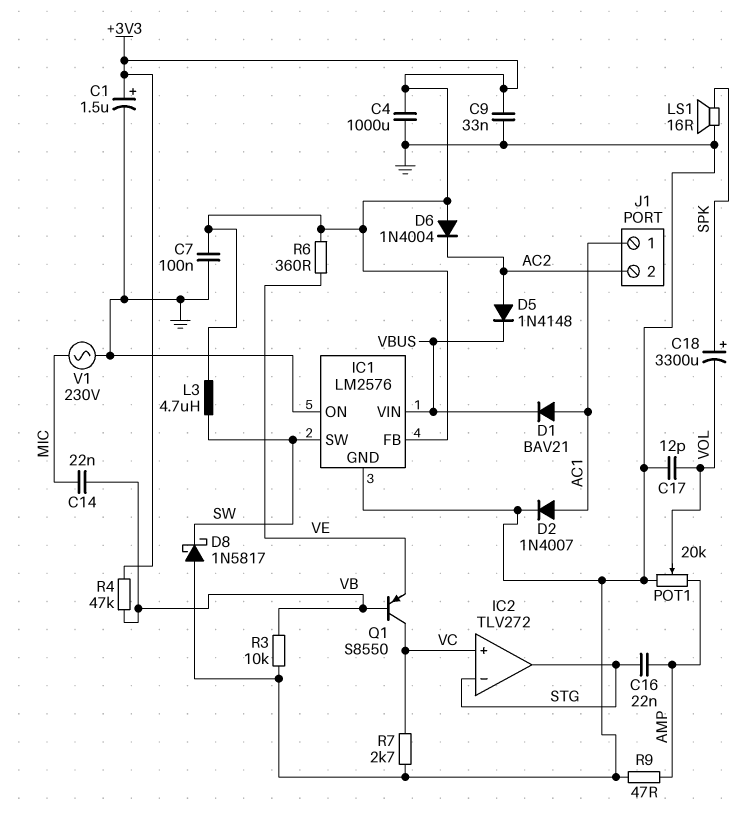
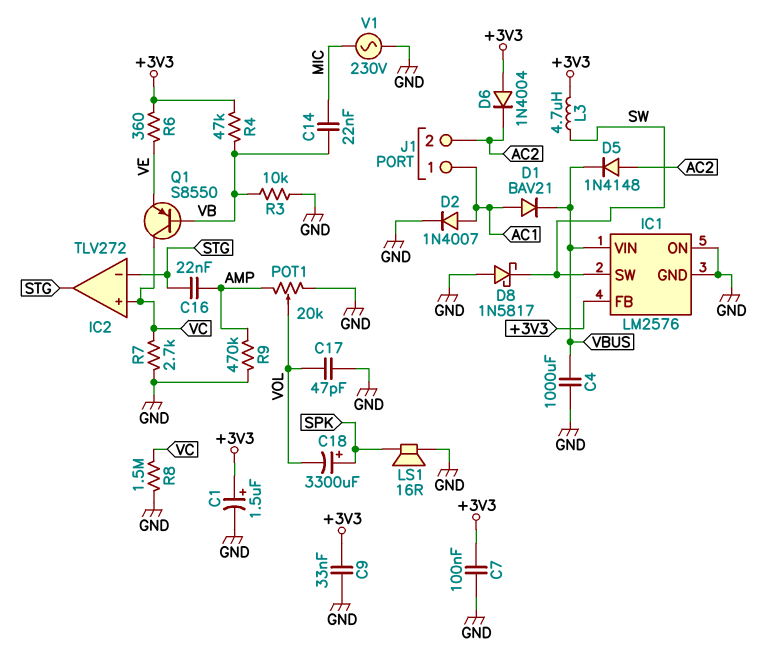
C4: 1000uF (+3V3, GND) -> 1000uF (GND, VBUS)
C17: 12pF (GND, VOL) -> 47pF (GND, VOL)
R8: none -> 1.5M (GND, VC)
R9: 47 (AMP, GND) -> 470k (AMP, GND)

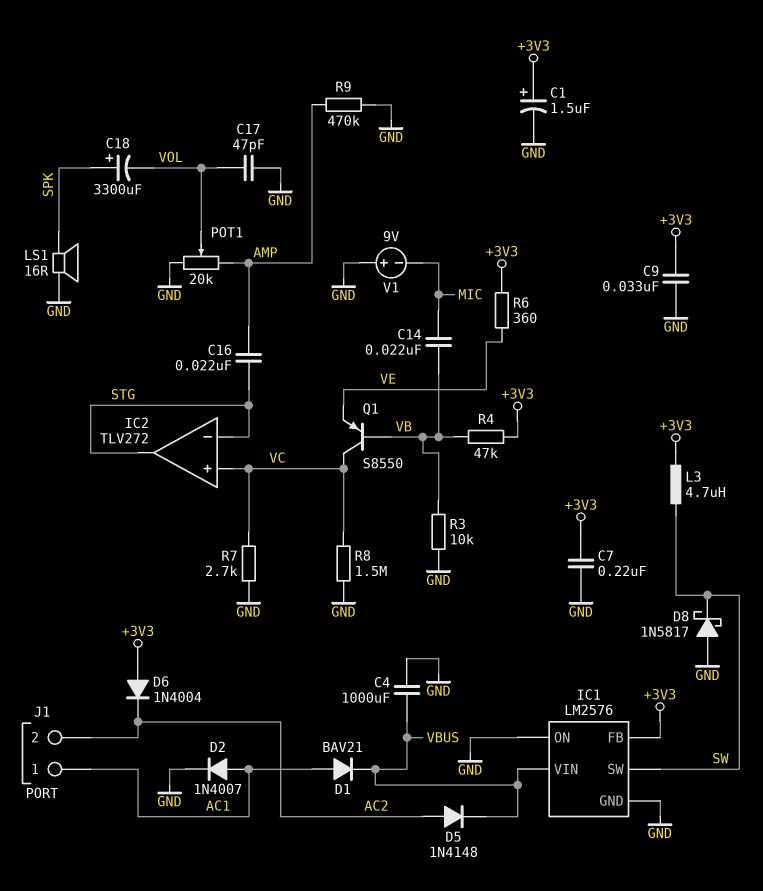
C7: 100nF (+3V3, GND) -> 220nF (+3V3, GND)
V1: AC 230V (GND, MIC) -> 9V (plus GND, minus MIC)

